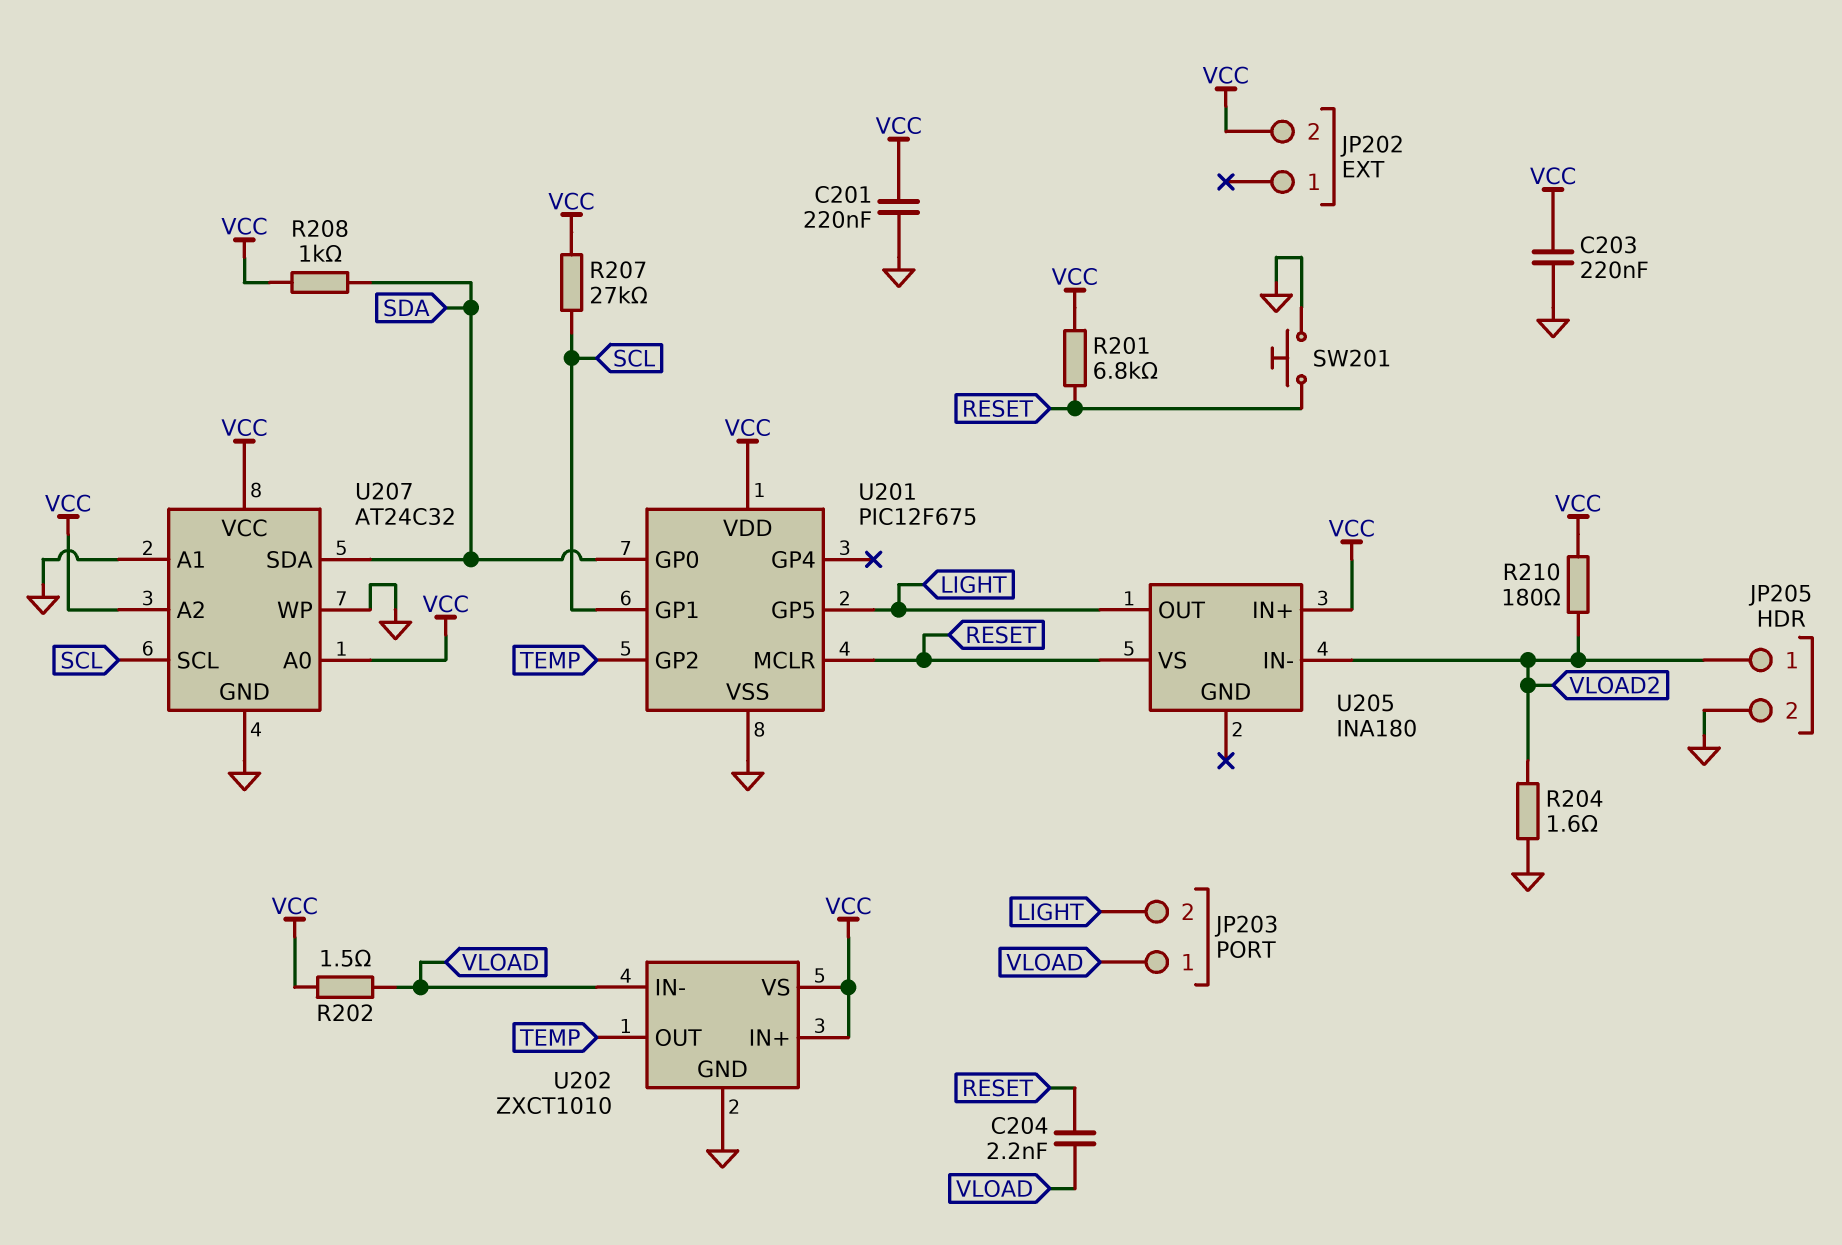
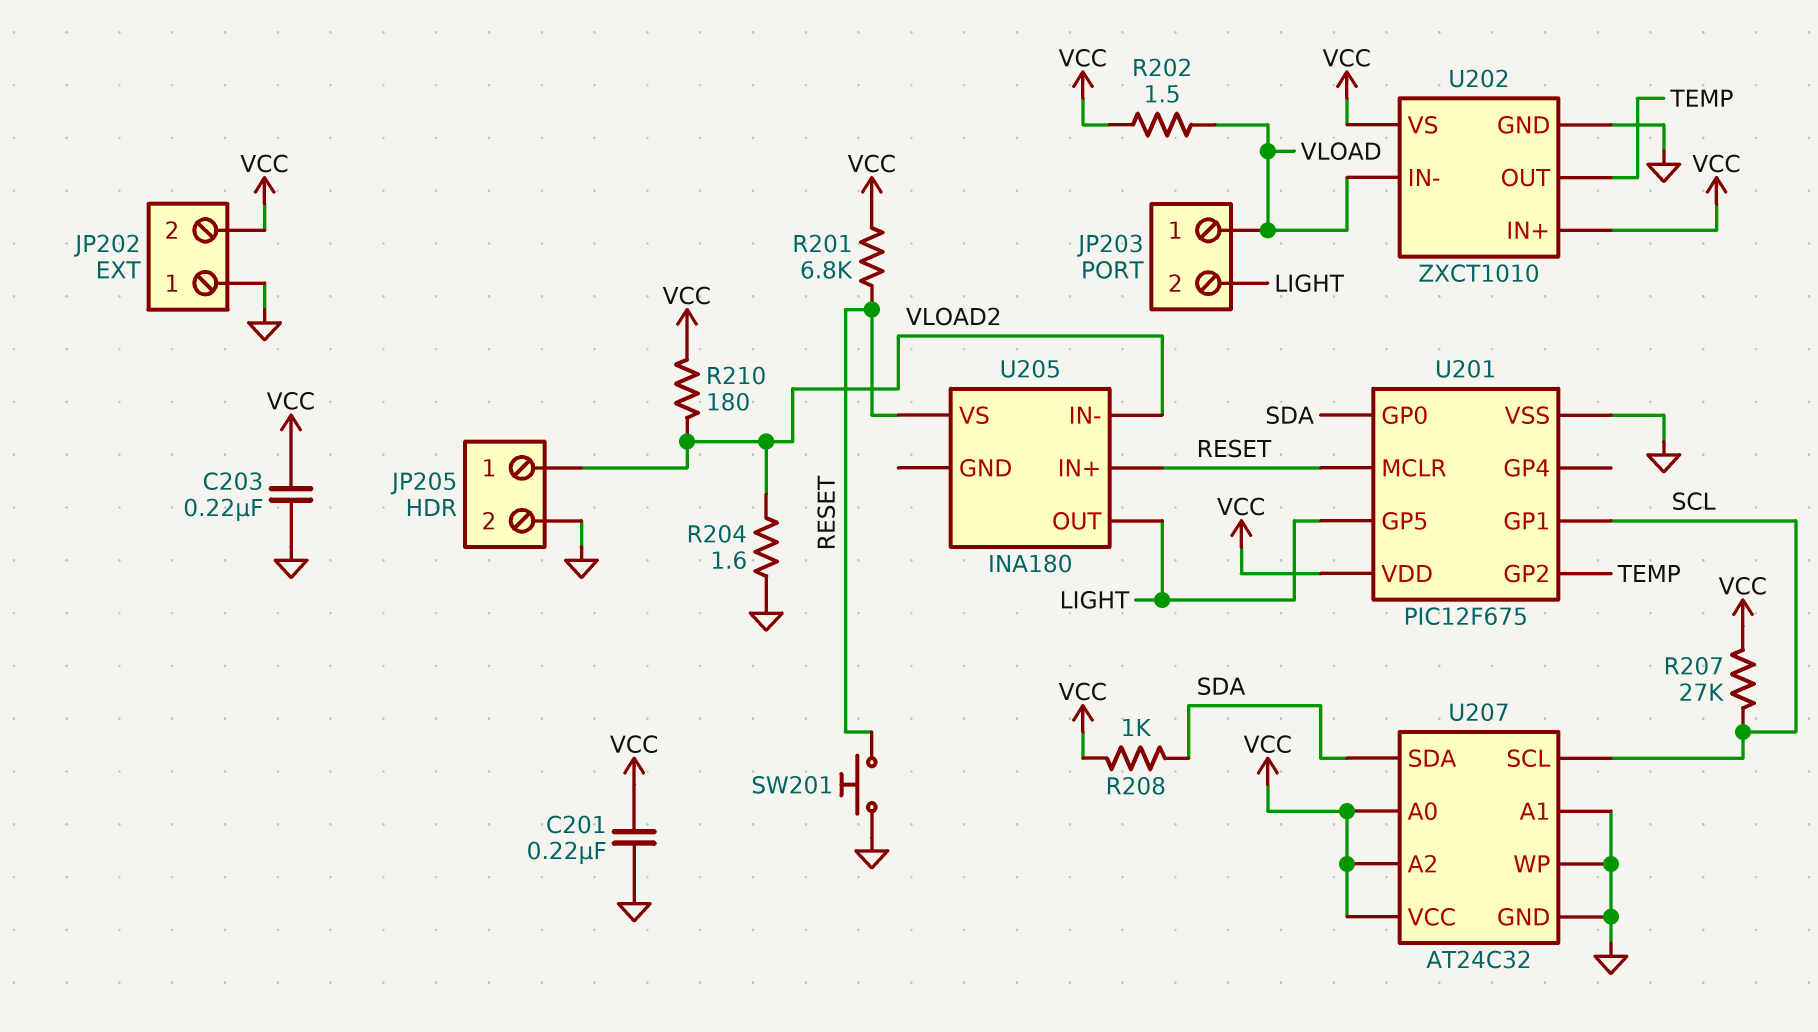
C204: 2.2nF (RESET, VLOAD) -> none
JP202 pin 1: none -> GND
U205 pin IN+: VCC -> RESET

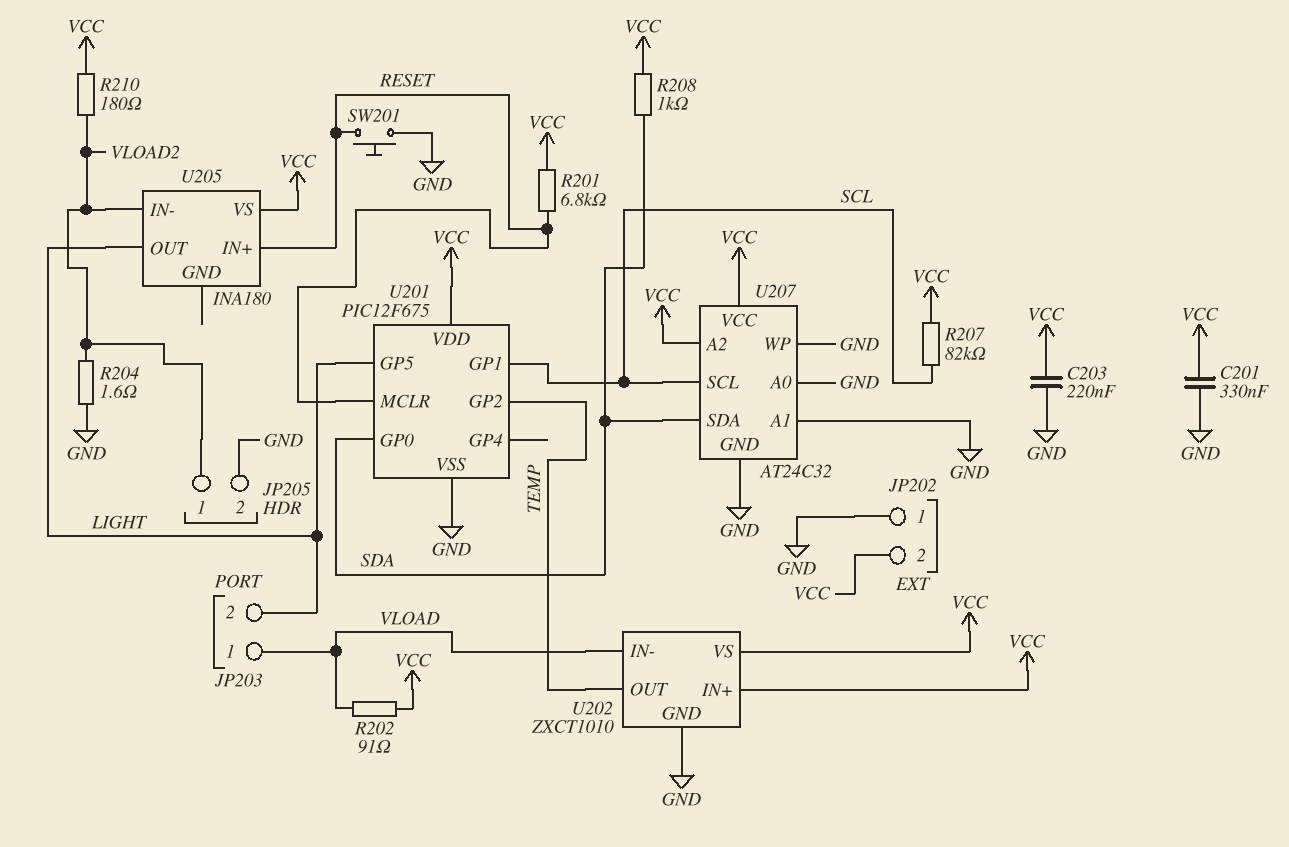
C201: 220nF (GND, VCC) -> 330nF (GND, VCC)
R202: 1.5 (VCC, VLOAD) -> 91 (VCC, VLOAD)
R207: 27k (SCL, VCC) -> 82k (SCL, VCC)
U205 pin VS: RESET -> VCC
U207 pin A0: VCC -> GND

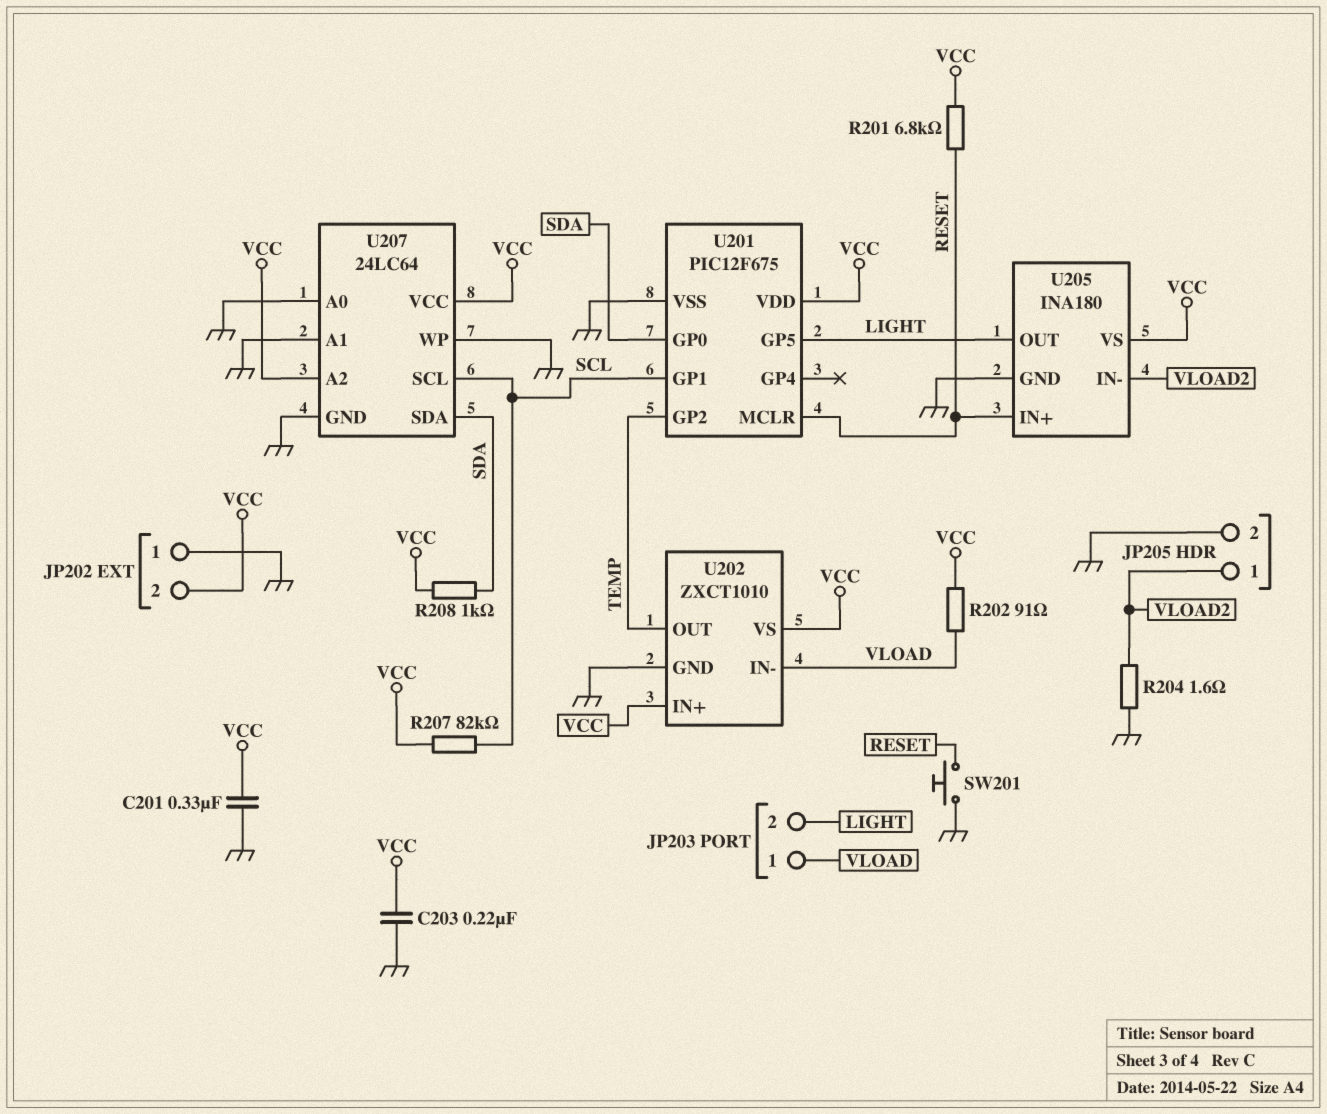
R210: 180 (VCC, VLOAD2) -> none
U205 pin GND: none -> GND
U207: AT24C32 -> 24LC64

